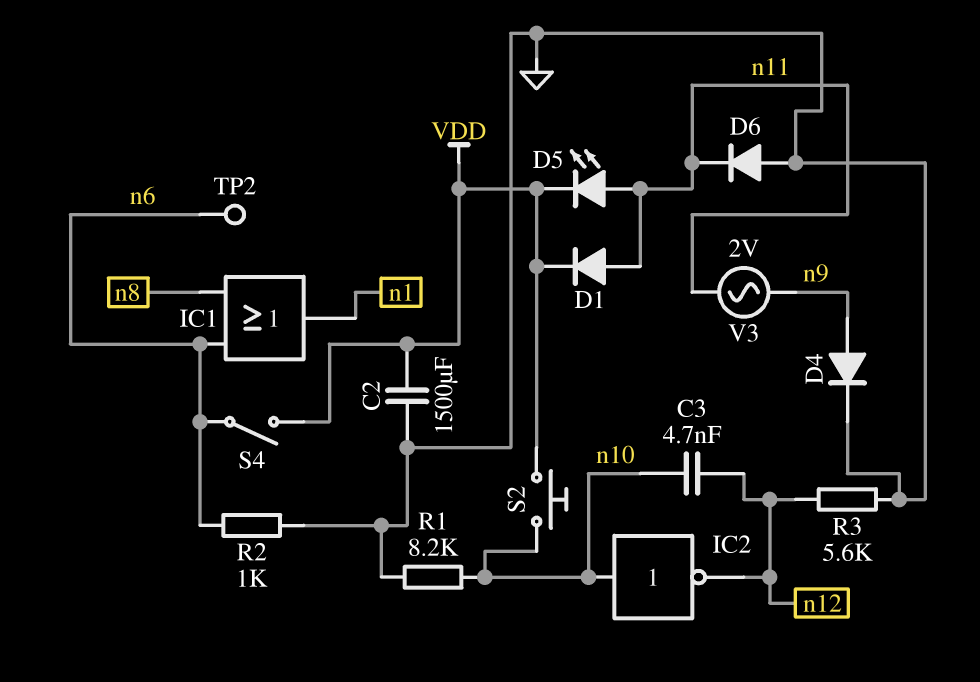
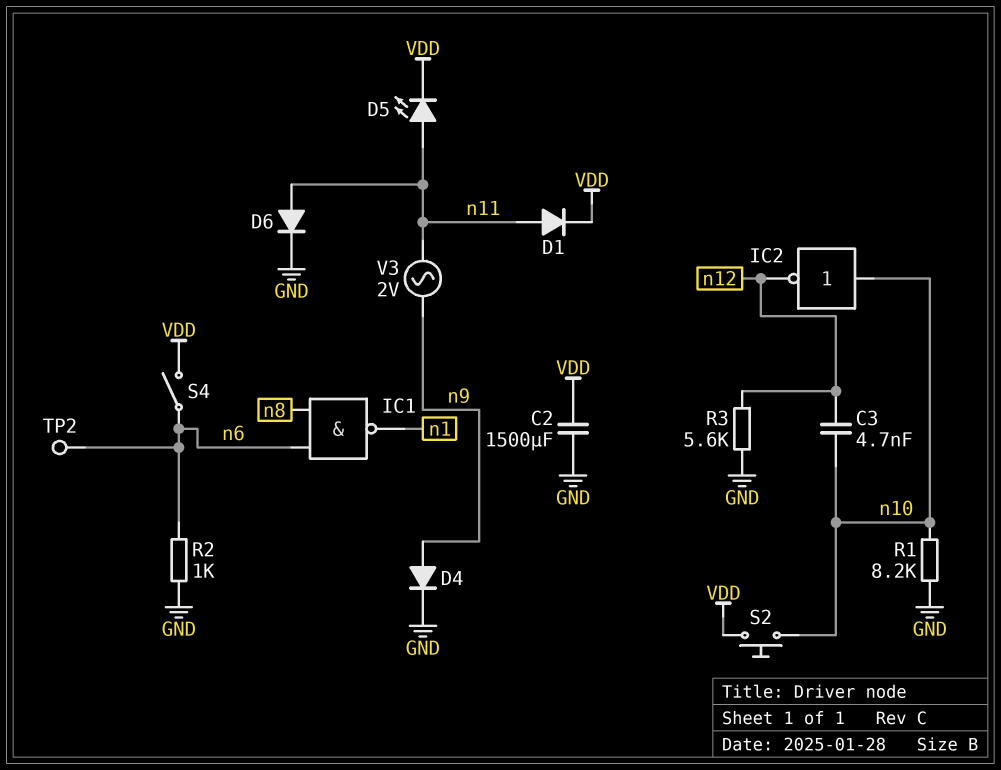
D6: diode (A GND, K n11) -> diode (A n11, K GND)
IC1: OR (in n6, in n8, out n1) -> NAND (in n6, in n8, out n1)

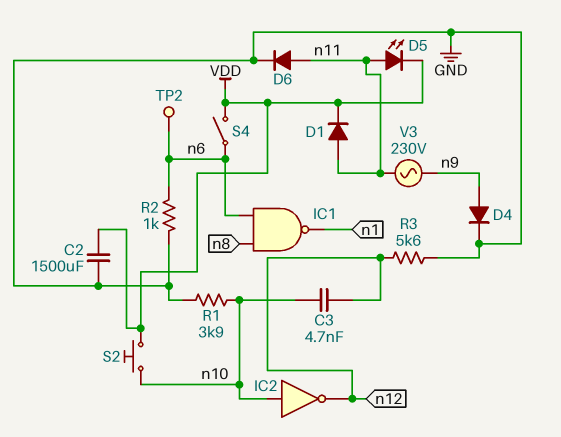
R1: 8.2k (GND, n10) -> 3.9k (GND, n10)
V3: AC 2V (n9, n11) -> AC 230V (n9, n11)

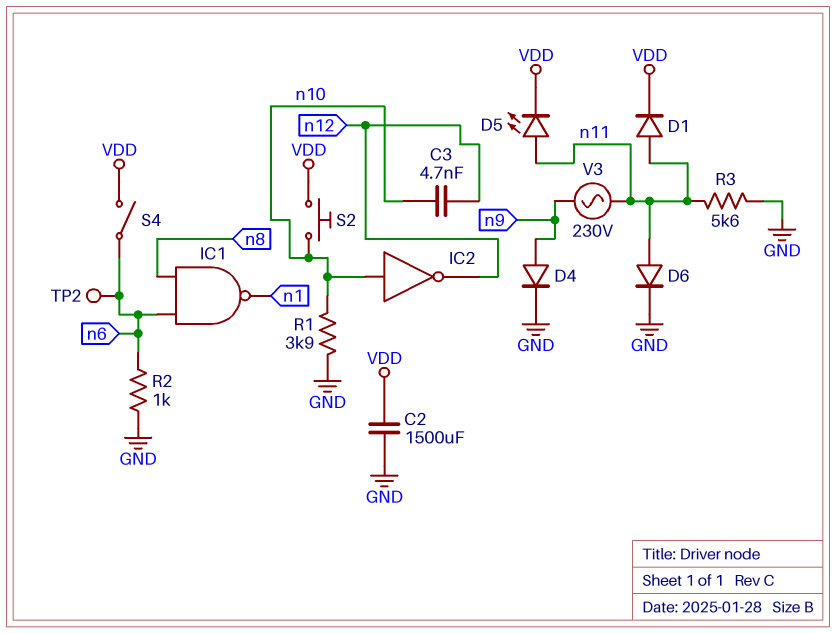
R3: 5.6k (GND, n12) -> 5.6k (GND, n11)

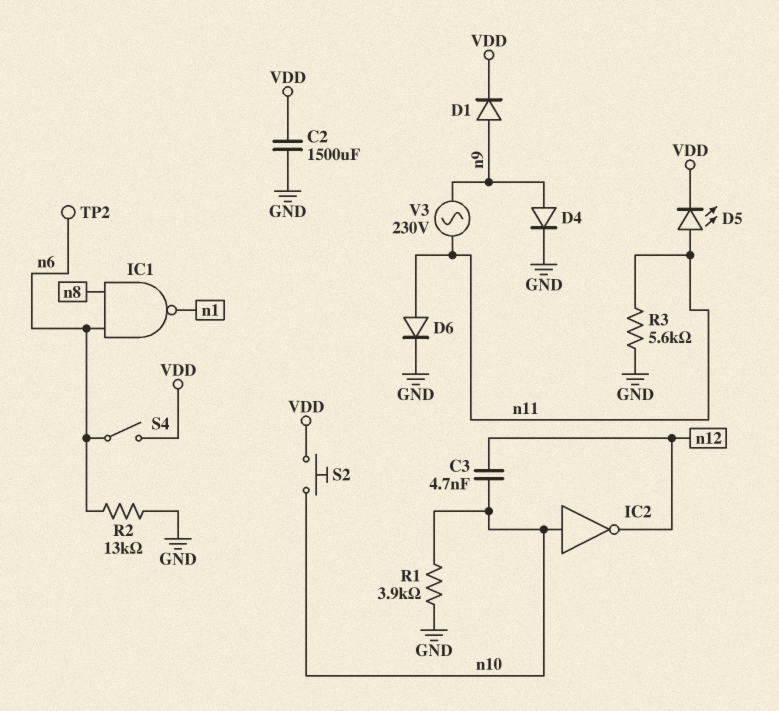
D1: diode (A n11, K VDD) -> diode (A n9, K VDD)
R2: 1k (GND, n6) -> 13k (GND, n6)

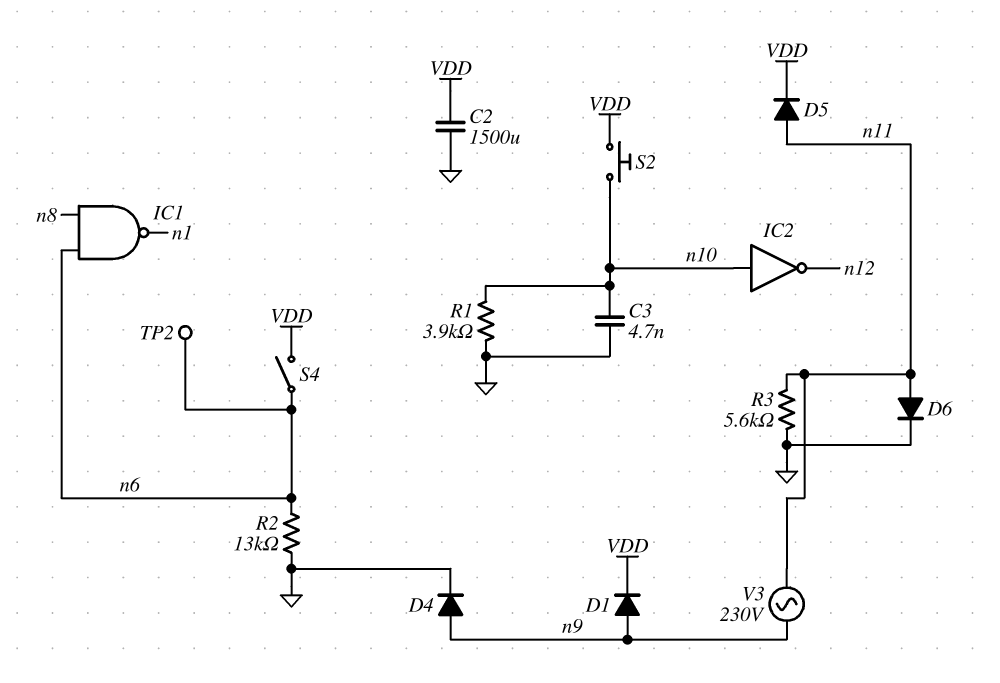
C3: 4.7nF (n10, n12) -> 4.7nF (GND, n10)
D5: LED (A n11, K VDD) -> diode (A n11, K VDD)

